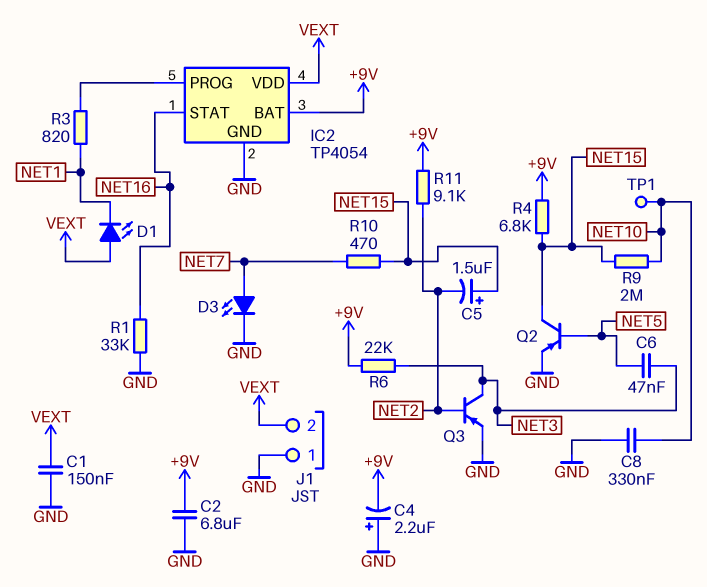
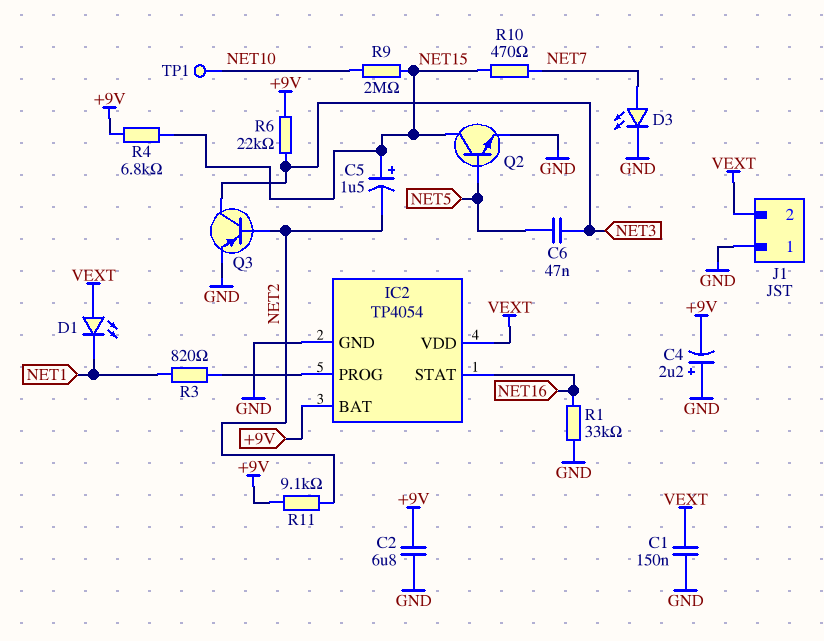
C8: 330nF (GND, NET10) -> none
Q2: PNP (B NET5, C NET15, E GND) -> NPN (B NET5, C NET15, E GND)

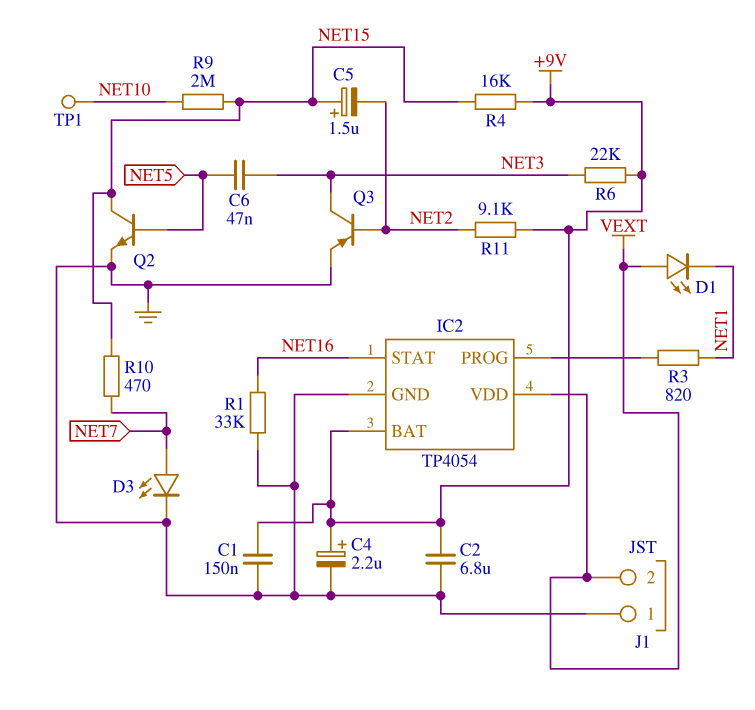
C1: 150nF (GND, VEXT) -> 150nF (+9V, GND)
C4: 2.2uF (plus GND, minus +9V) -> 2.2uF (plus +9V, minus GND)
R4: 6.8k (+9V, NET15) -> 16k (+9V, NET15)

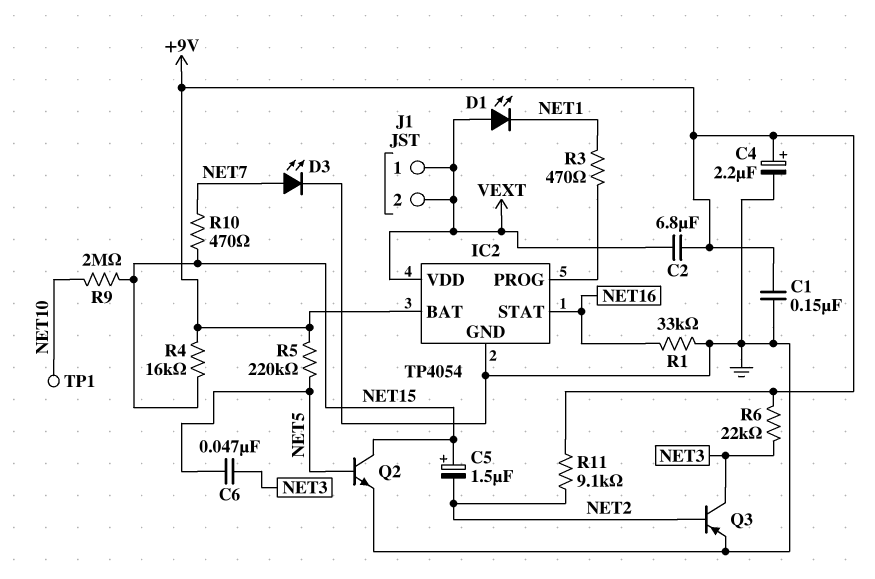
C2: 6.8uF (+9V, GND) -> 6.8uF (+9V, VEXT)
J1 pin 1: GND -> VEXT
R3: 820 (IC2/PROG, NET1) -> 470 (IC2/PROG, NET1)
R5: none -> 220k (+9V, NET5)

